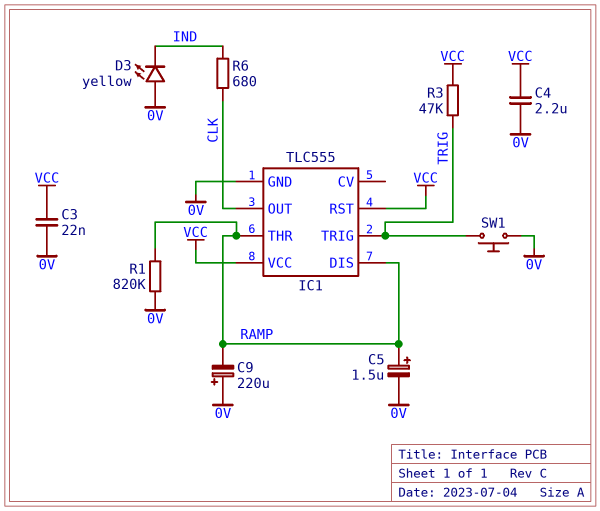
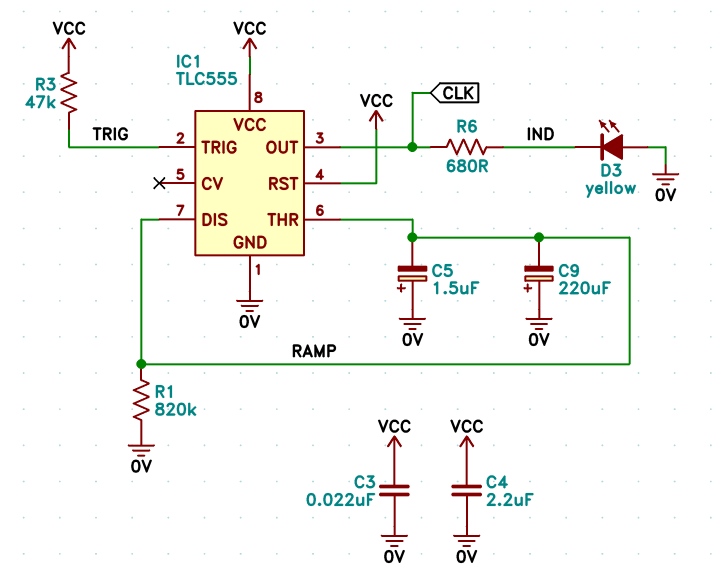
C5: 1.5uF (plus RAMP, minus 0V) -> 1.5uF (plus 0V, minus RAMP)
SW1: button (0V, TRIG) -> none

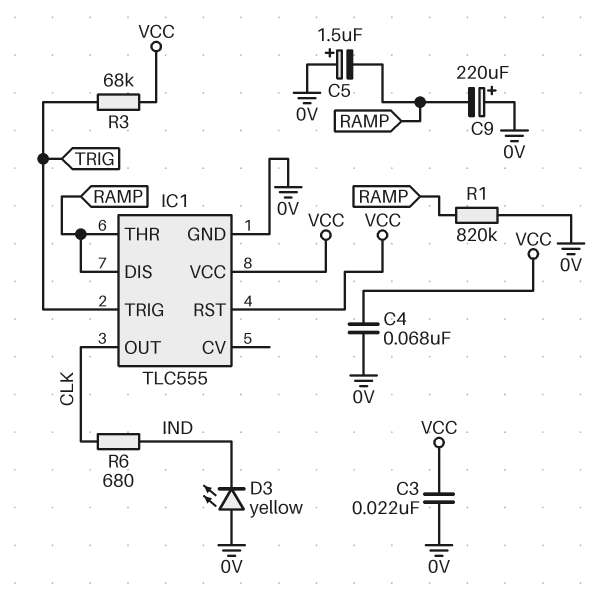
C4: 2.2uF (0V, VCC) -> 68nF (0V, VCC)
R3: 47k (TRIG, VCC) -> 68k (TRIG, VCC)

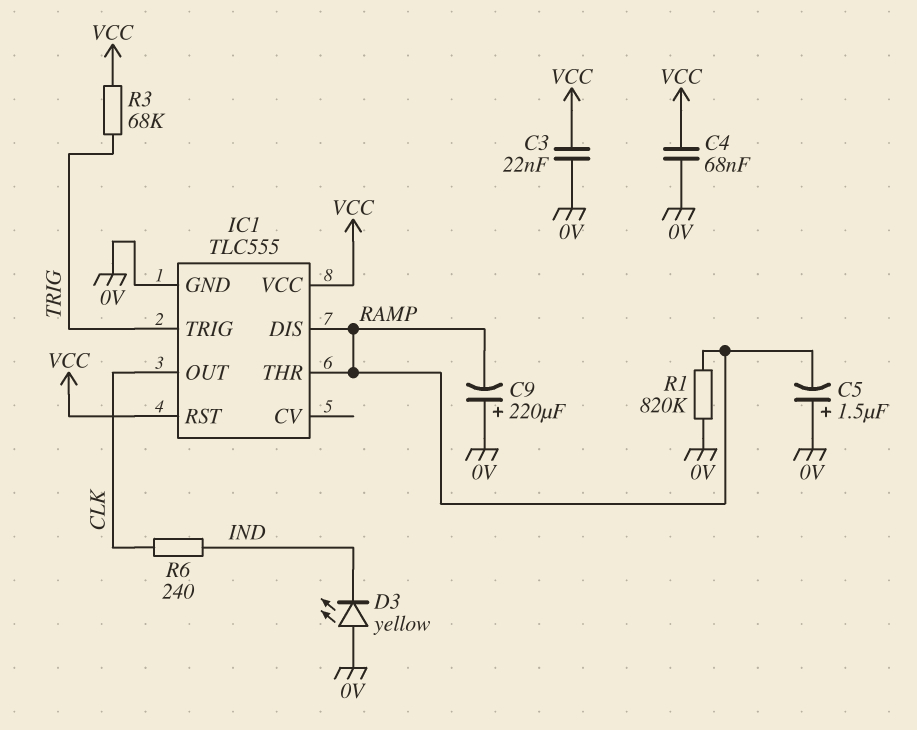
R6: 680 (CLK, IND) -> 240 (CLK, IND)

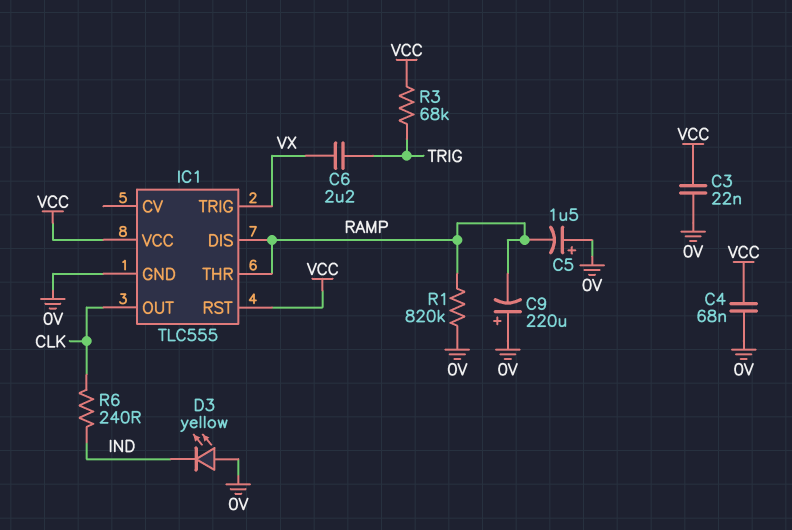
C6: none -> 2.2uF (TRIG, VX)
IC1 pin TRIG: TRIG -> VX

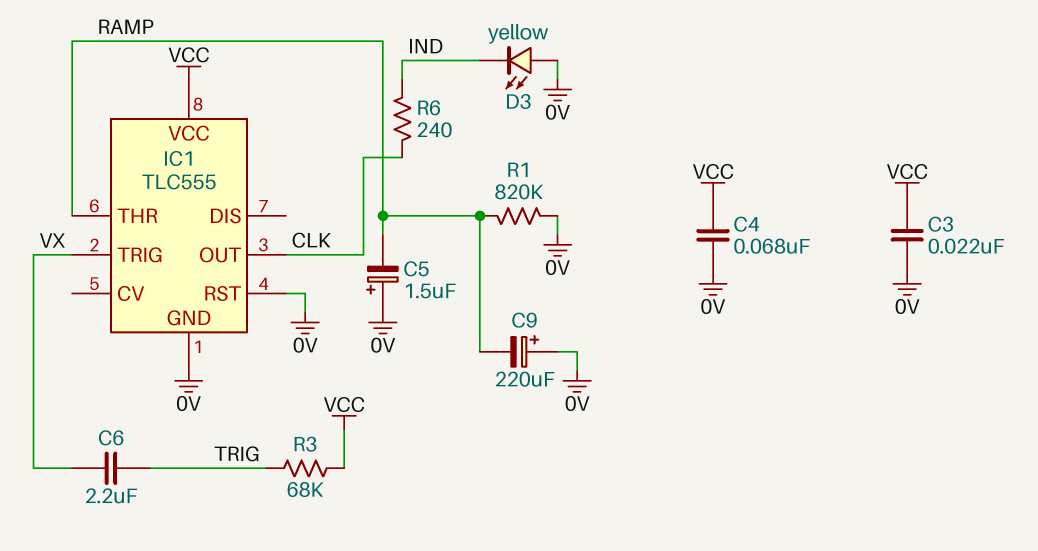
IC1 pin DIS: RAMP -> none
IC1 pin RST: VCC -> 0V

